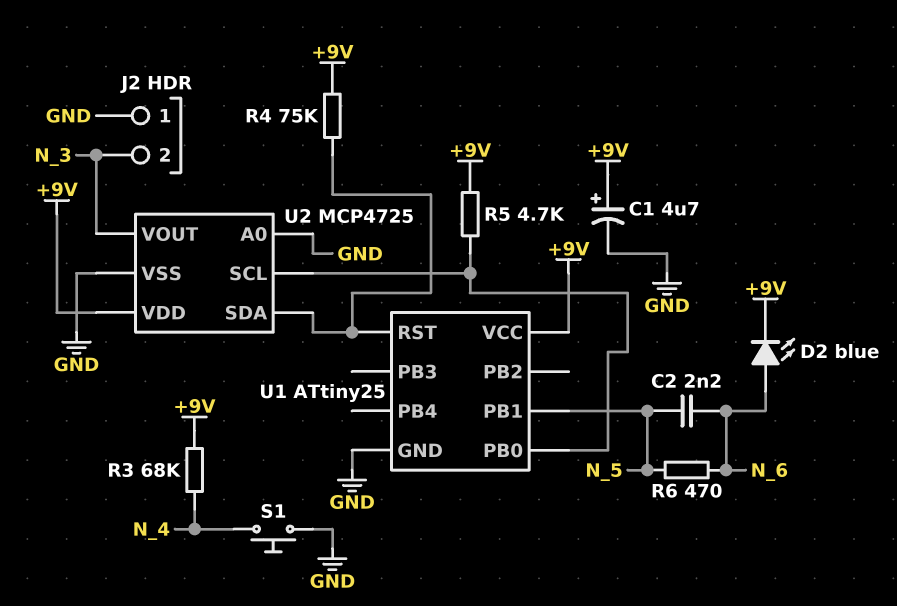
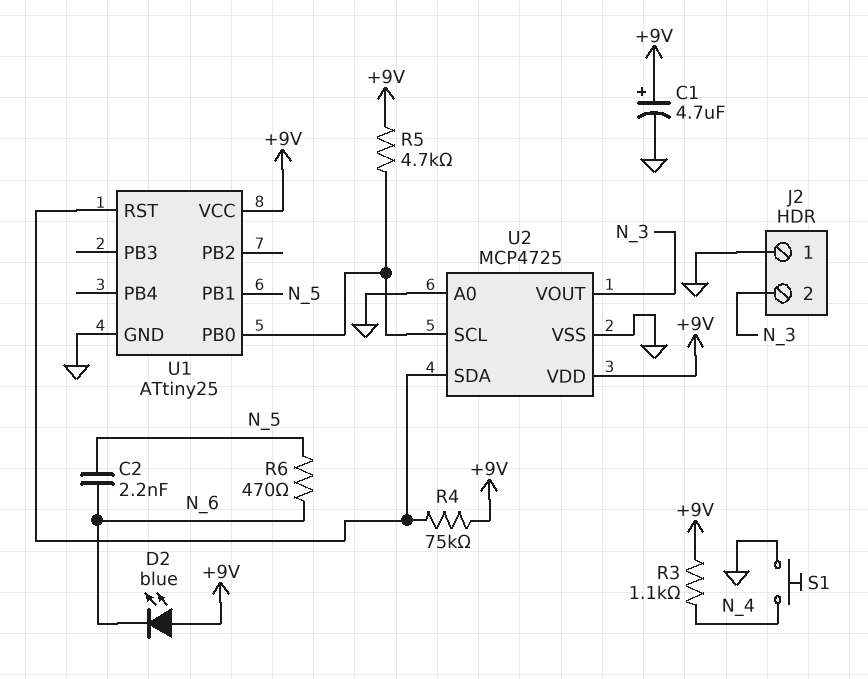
D2: LED blue (A N_6, K +9V) -> LED blue (A +9V, K N_6)
R3: 68k (+9V, N_4) -> 1.1k (+9V, N_4)

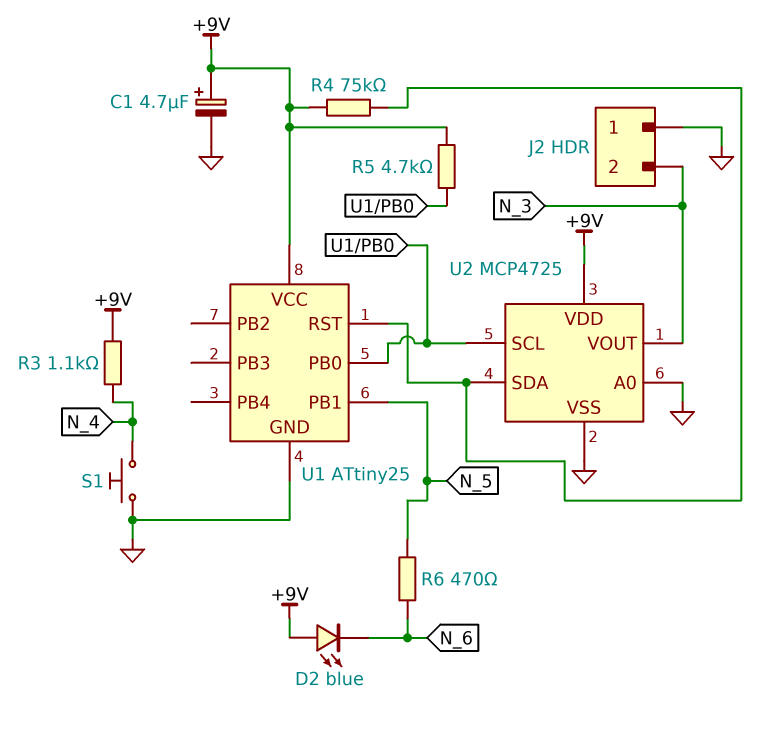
C2: 2.2nF (N_5, N_6) -> none

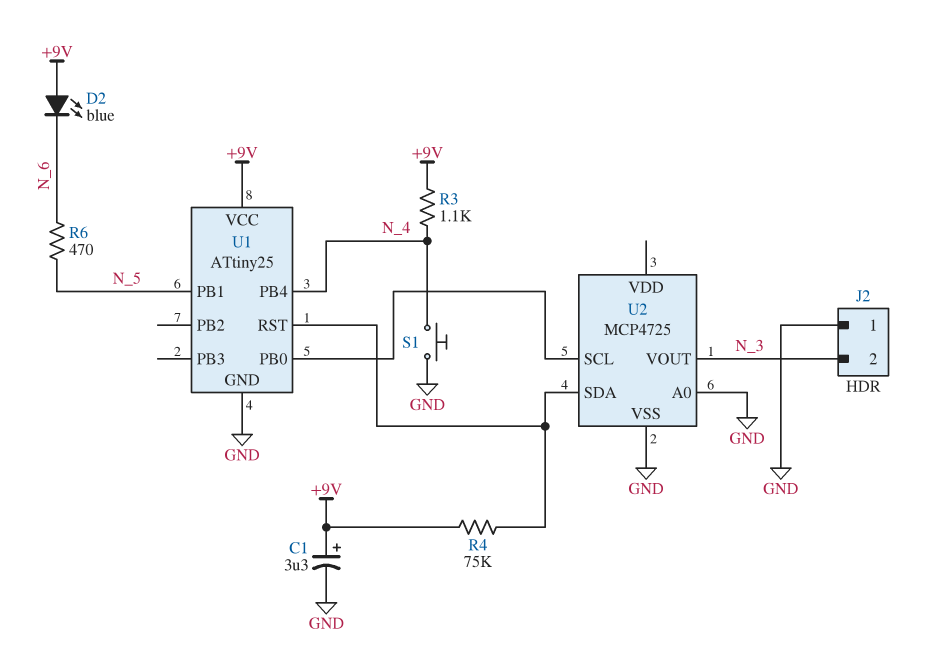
C1: 4.7uF (plus +9V, minus GND) -> 3.3uF (plus +9V, minus GND)
R5: 4.7k (+9V, U1/PB0) -> none
U1 pin PB4: none -> N_4
U2 pin VDD: +9V -> none

